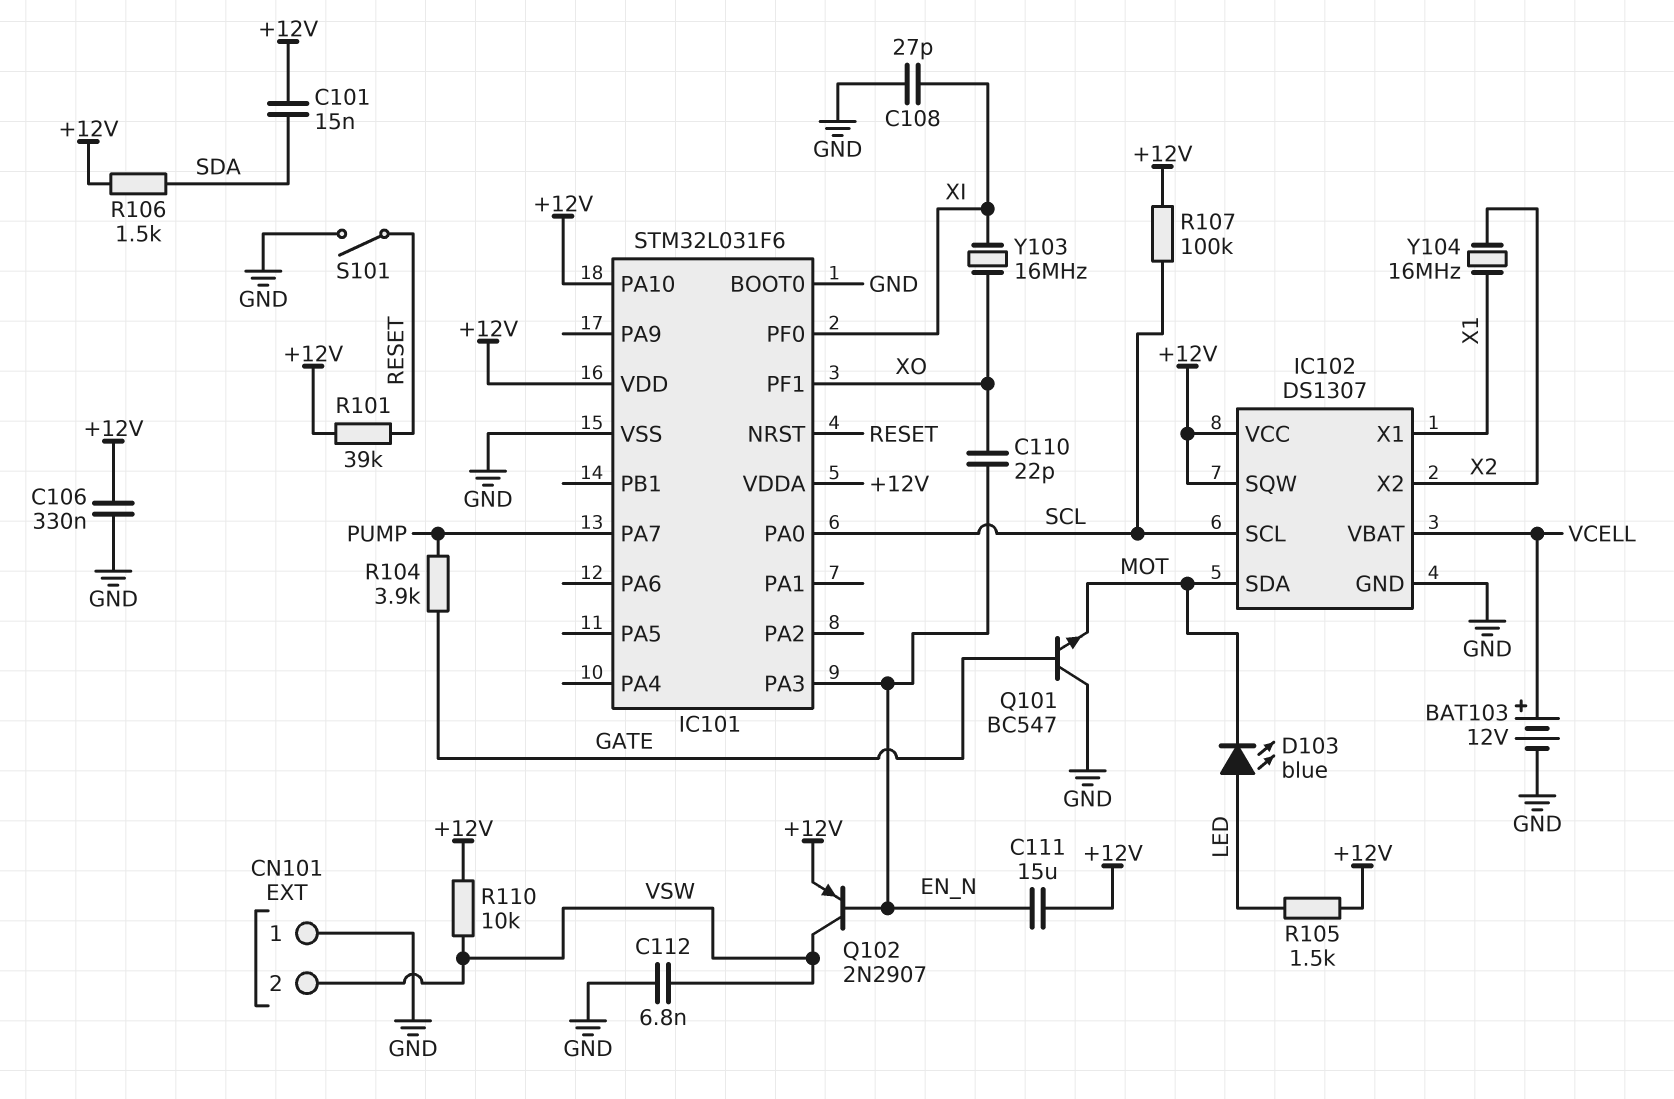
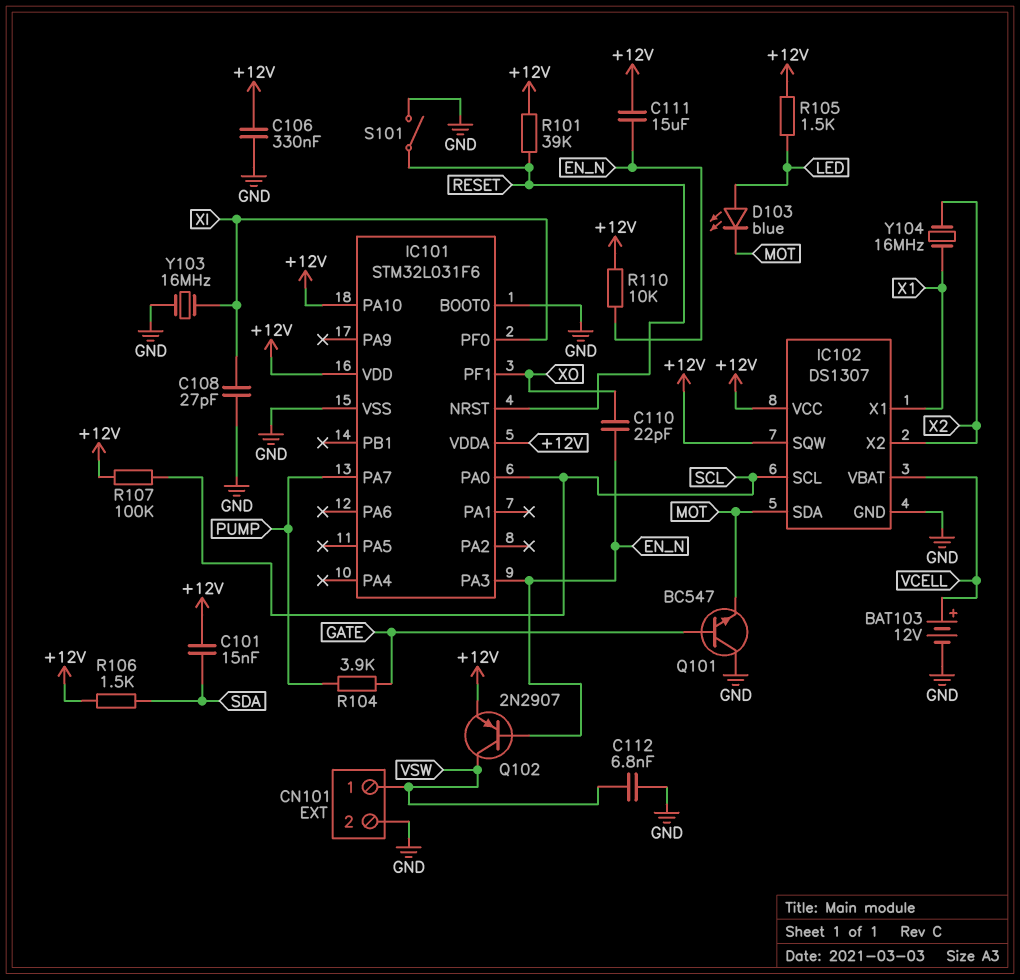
CN101 pin 1: GND -> VSW
CN101 pin 2: VSW -> GND
R110: 10k (+12V, VSW) -> 10k (+12V, EN_N)
Y103: 16MHz (XI, XO) -> 16MHz (GND, XI)

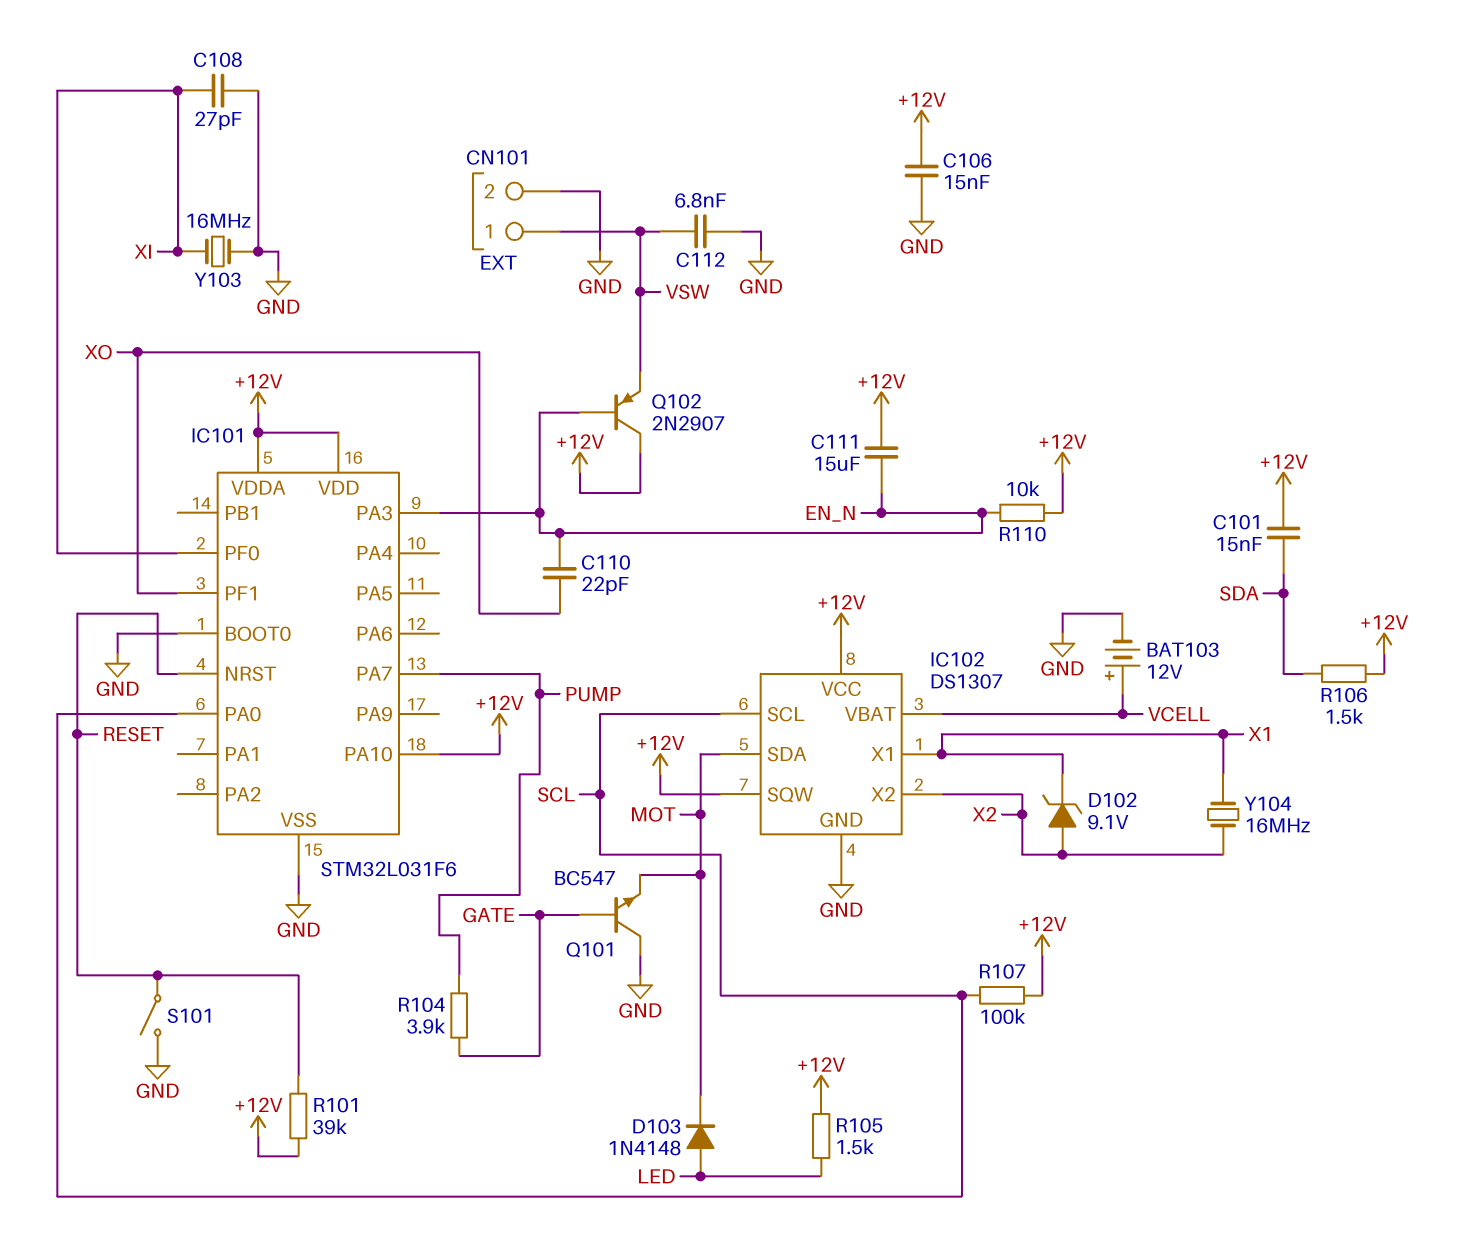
C106: 330nF (+12V, GND) -> 15nF (+12V, GND)
D102: none -> zener 9.1V (A X2, K X1)
D103: LED blue (A LED, K MOT) -> diode 1N4148 (A LED, K MOT)
Q102: PNP 2N2907 (B EN_N, C VSW, E +12V) -> PNP 2N2907 (B EN_N, C +12V, E VSW)

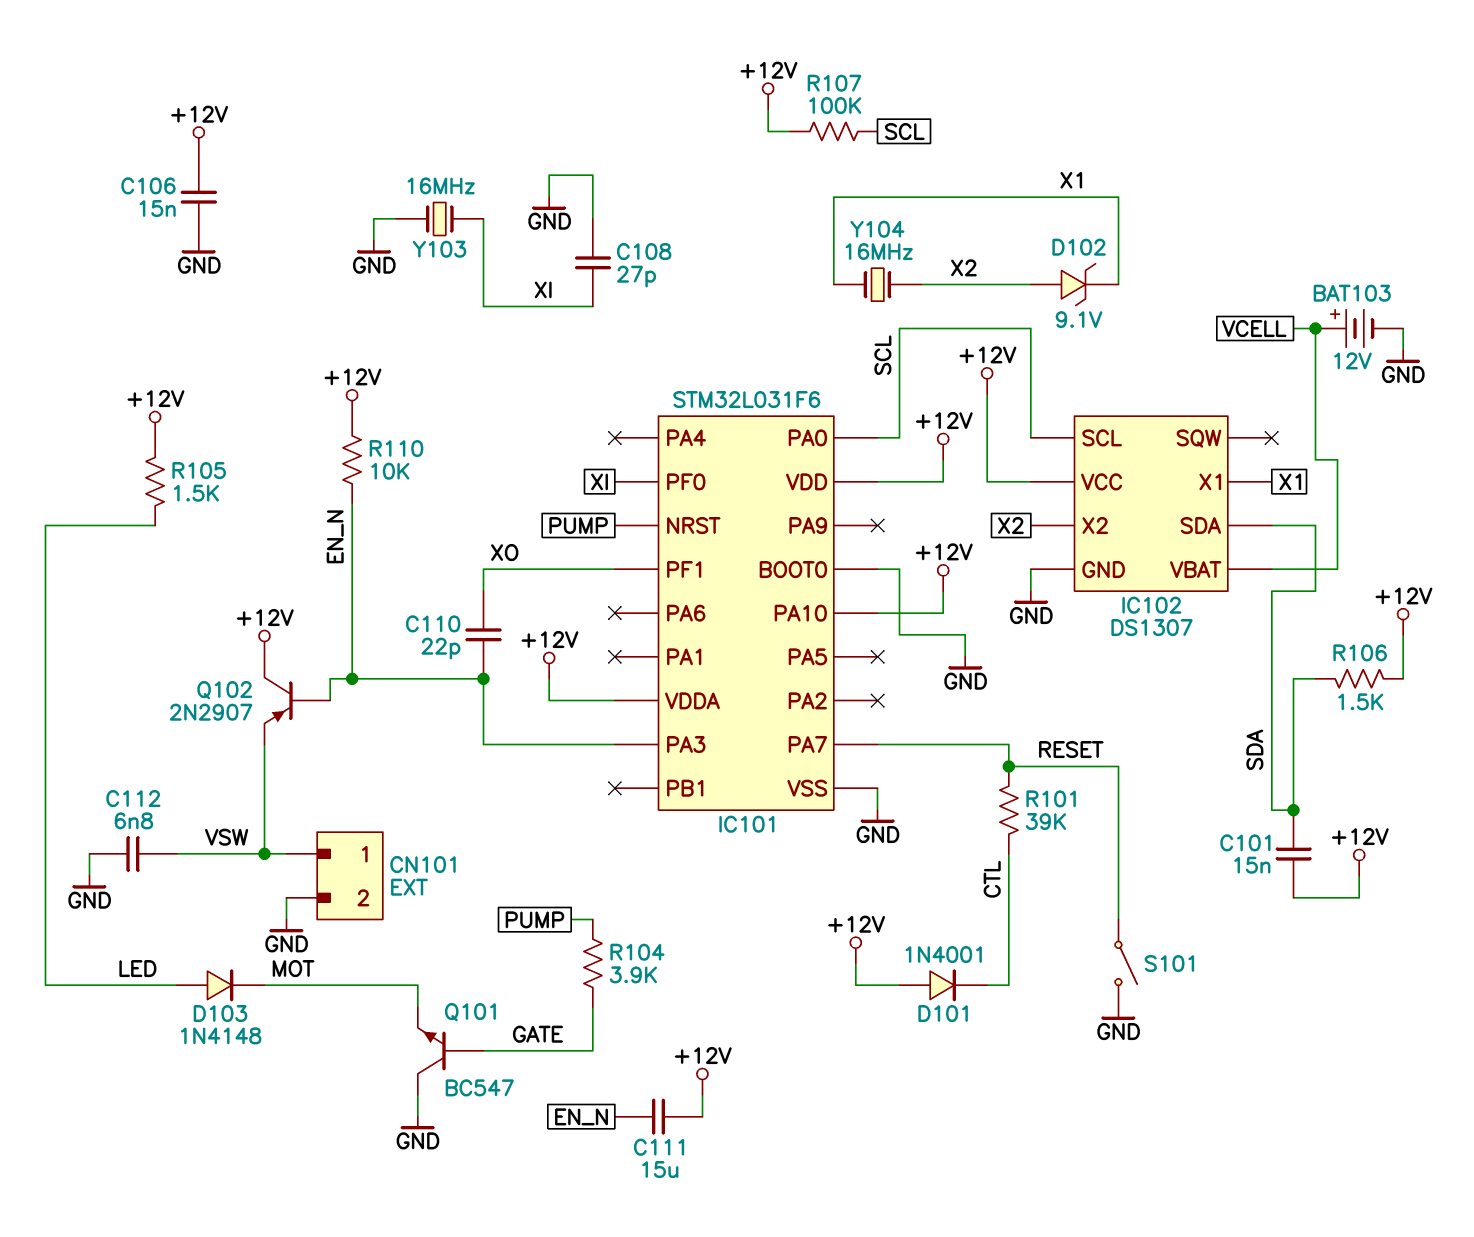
D101: none -> diode 1N4001 (A +12V, K CTL)
IC101 pin NRST: RESET -> PUMP
IC101 pin PA7: PUMP -> RESET
IC102 pin SDA: MOT -> SDA
IC102 pin SQW: +12V -> none
R101: 39k (+12V, RESET) -> 39k (CTL, RESET)

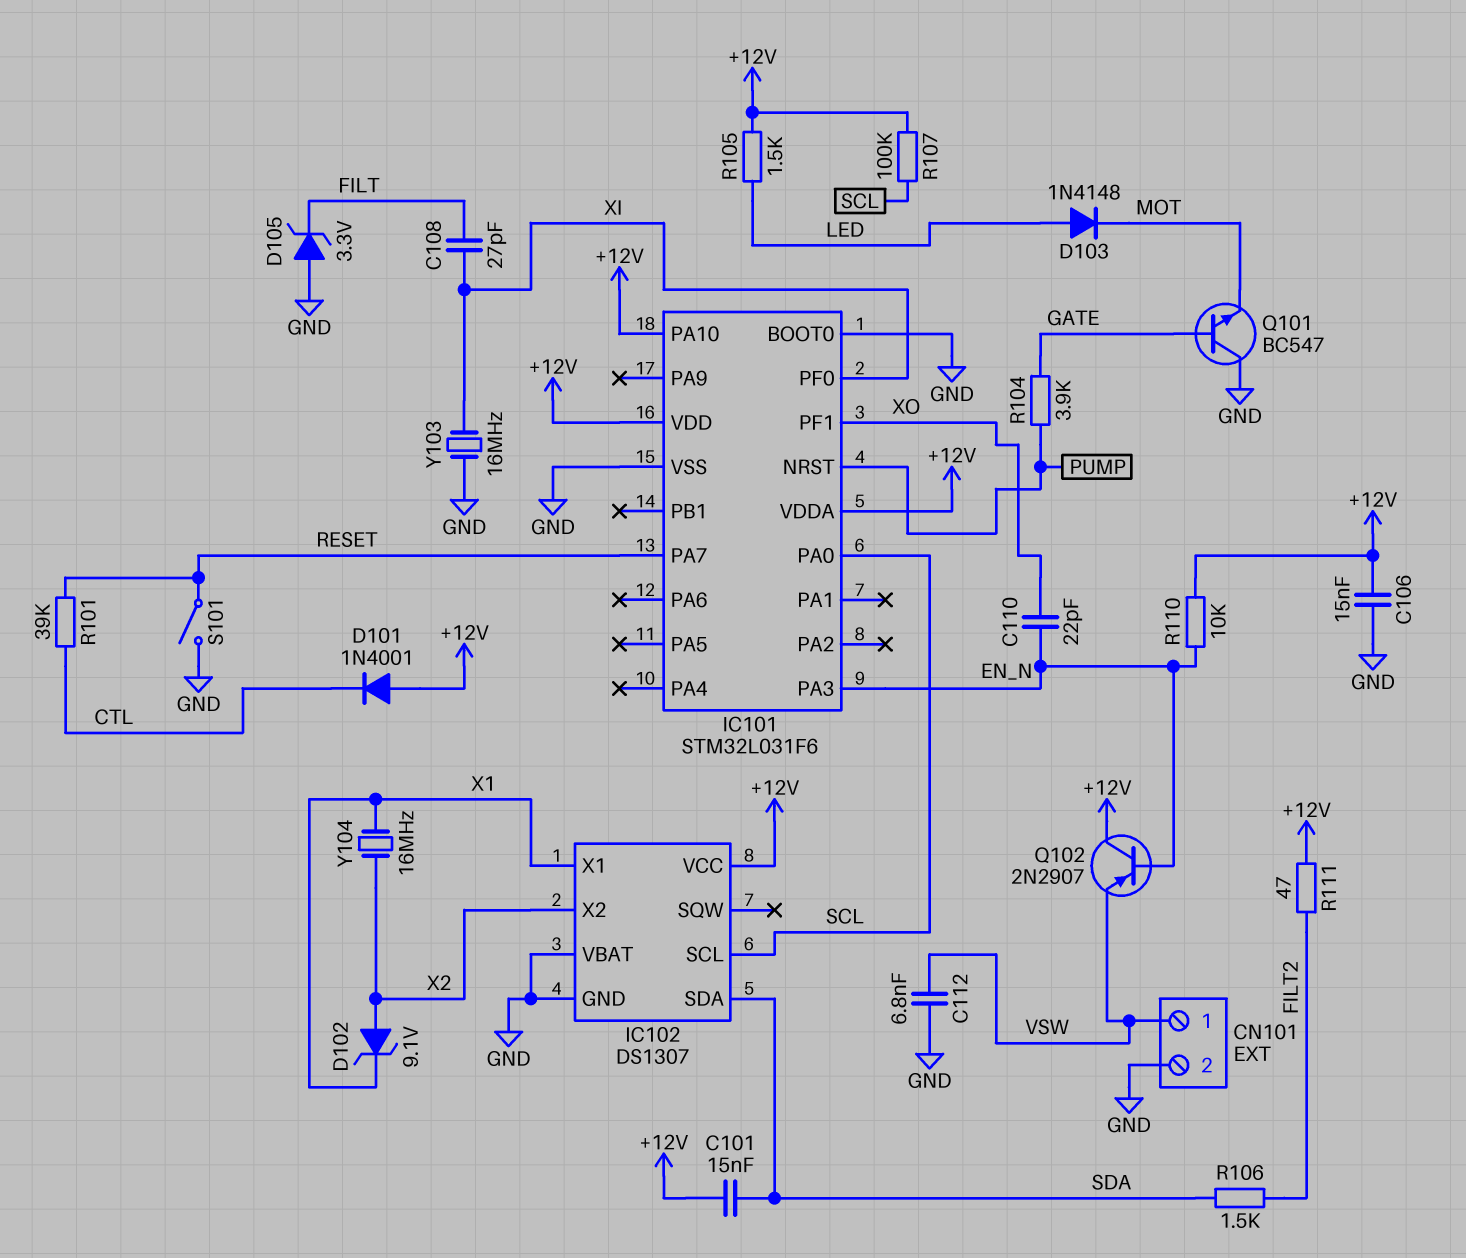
BAT103: 12V (plus VCELL, minus GND) -> none
C108: 27pF (GND, XI) -> 27pF (FILT, XI)
C111: 15uF (+12V, EN_N) -> none
D105: none -> zener 3.3V (A GND, K FILT)
IC102 pin VBAT: VCELL -> GND
R106: 1.5k (+12V, SDA) -> 1.5k (FILT2, SDA)
R111: none -> 47 (+12V, FILT2)

